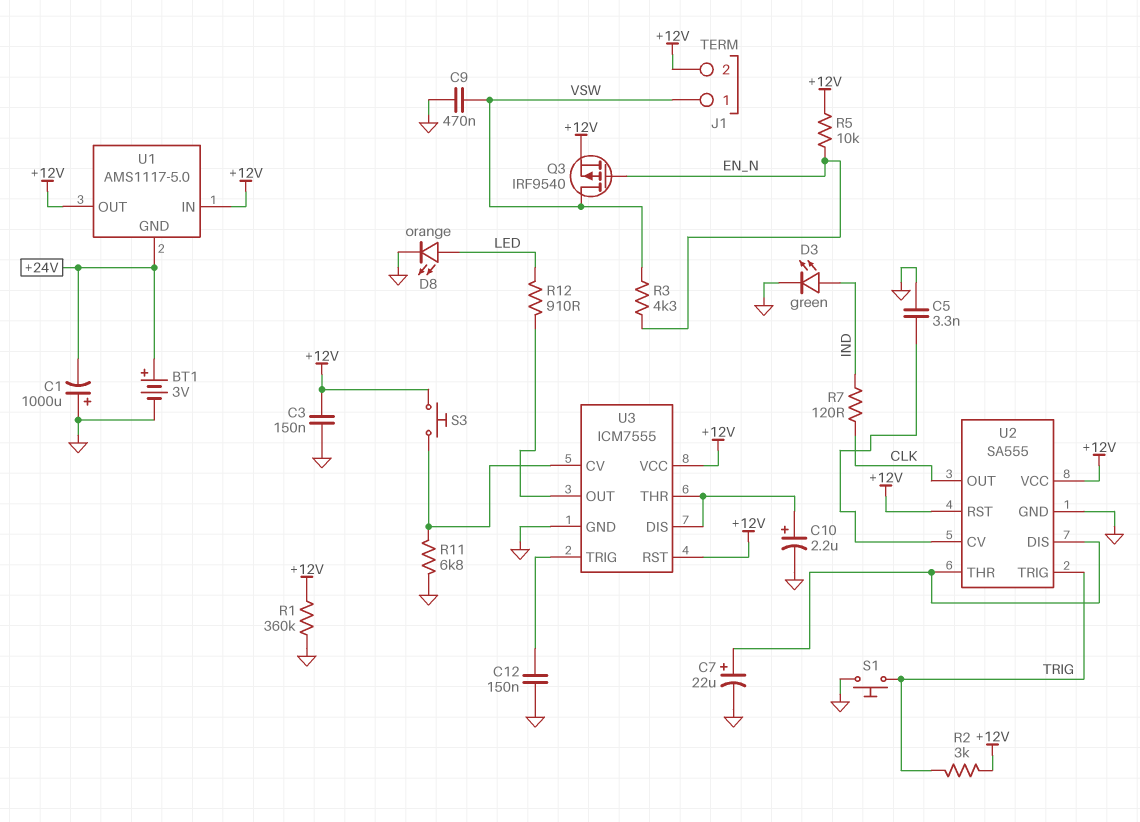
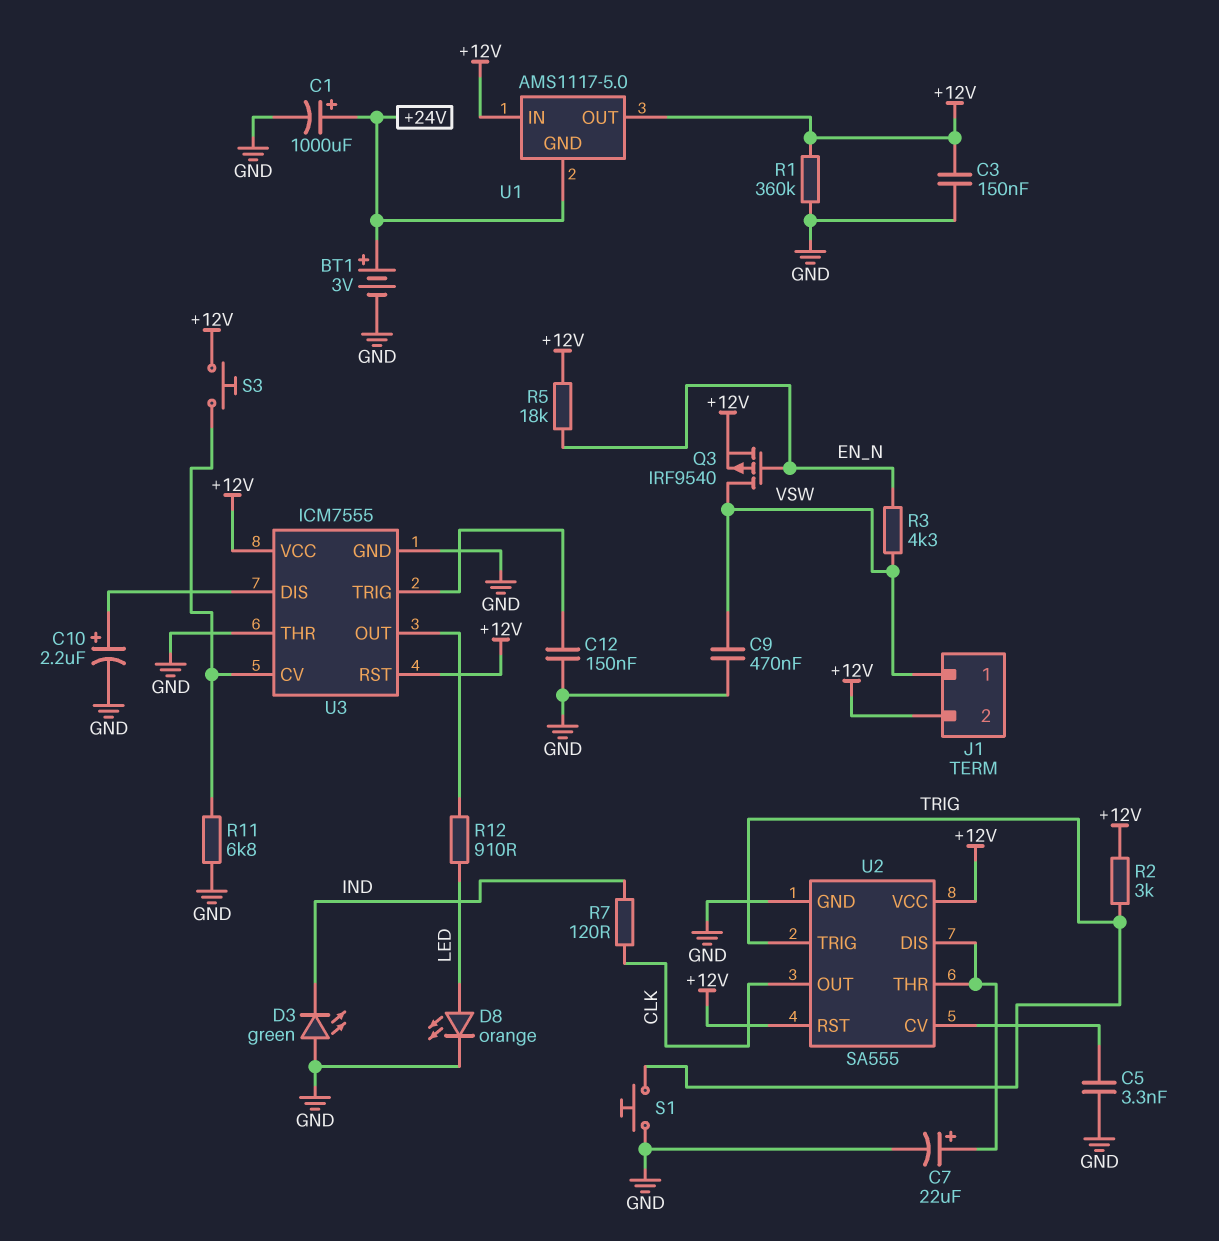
C1: 1000uF (plus GND, minus +24V) -> 1000uF (plus +24V, minus GND)
D3: LED green (A IND, K GND) -> LED green (A GND, K IND)
R5: 10k (+12V, EN_N) -> 18k (+12V, EN_N)
U3 pin THR: U3/DIS -> GND

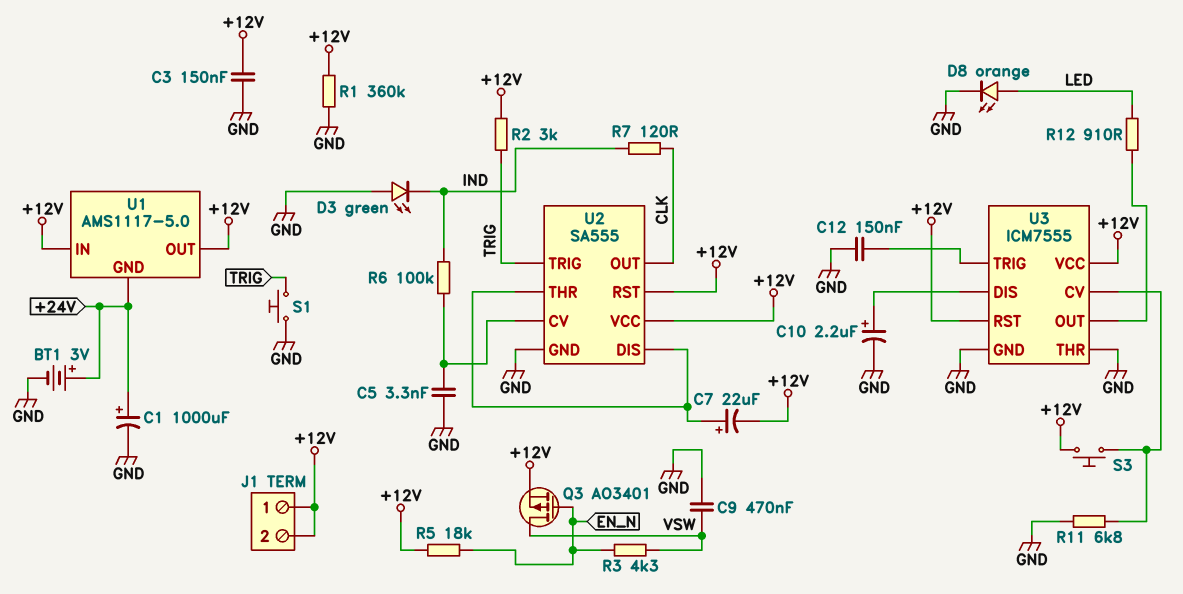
C7: 22uF (plus U2/DIS, minus GND) -> 22uF (plus U2/DIS, minus +12V)
J1 pin 1: VSW -> +12V
Q3: PMOS IRF9540 (G EN_N, D VSW, S +12V) -> PMOS AO3401 (G EN_N, D VSW, S +12V)
R6: none -> 100k (IND, U2/CV)

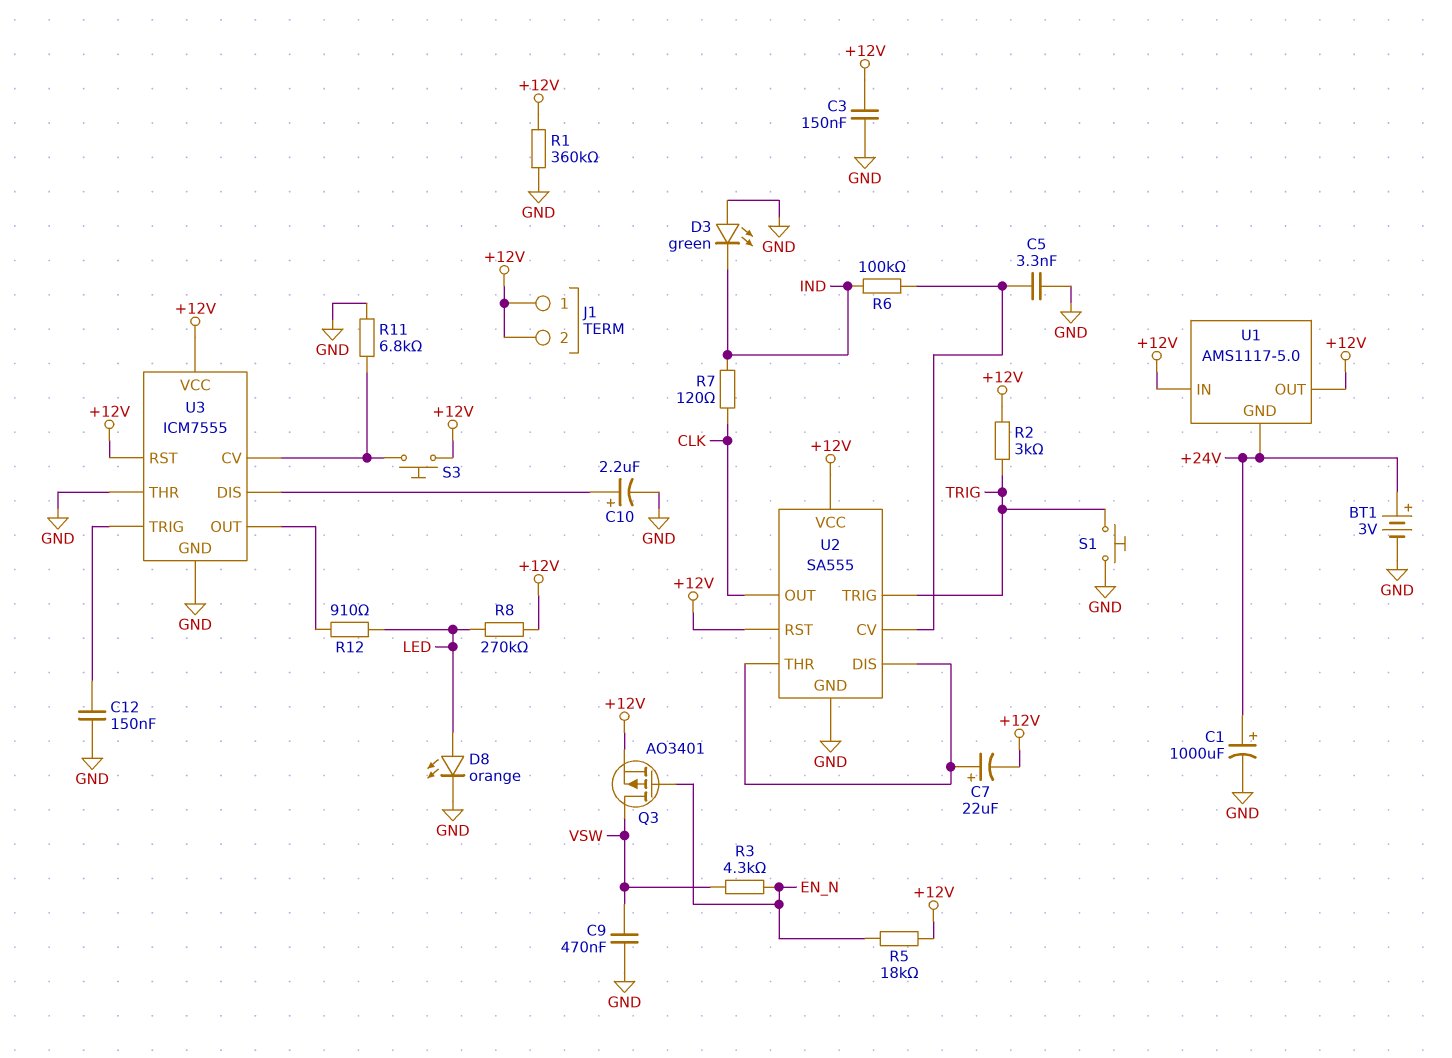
R8: none -> 270k (+12V, LED)

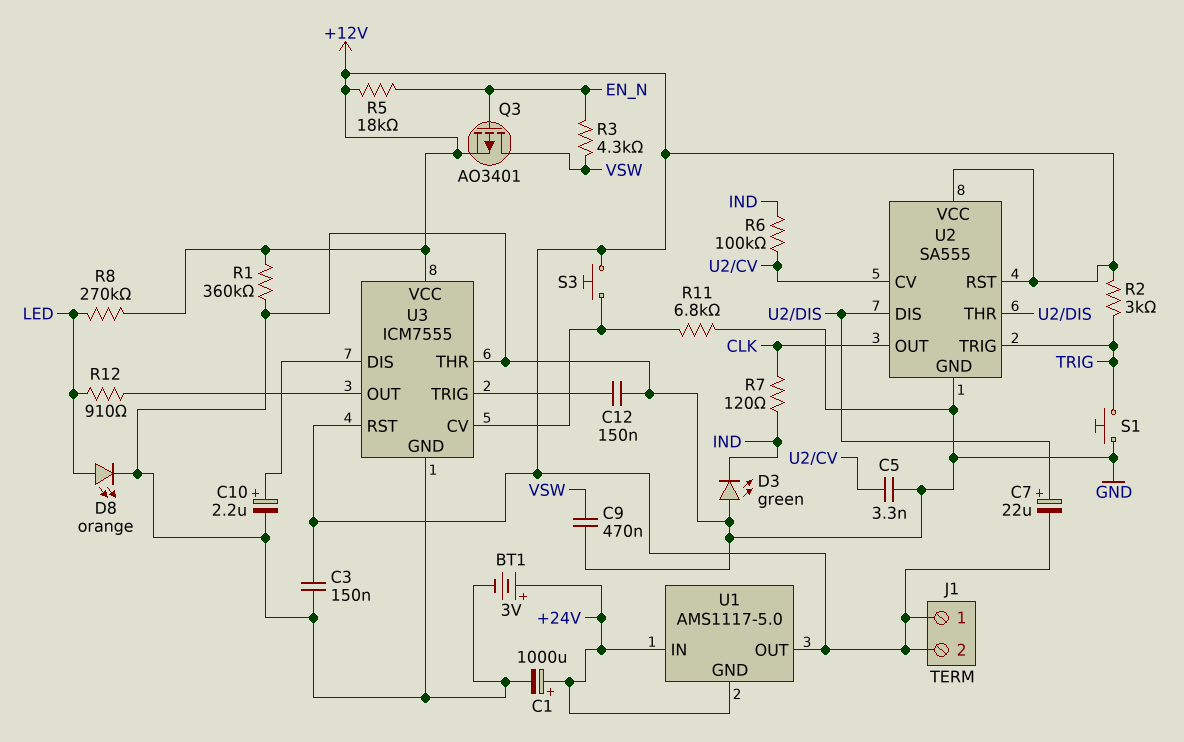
U1 pin IN: +12V -> +24V

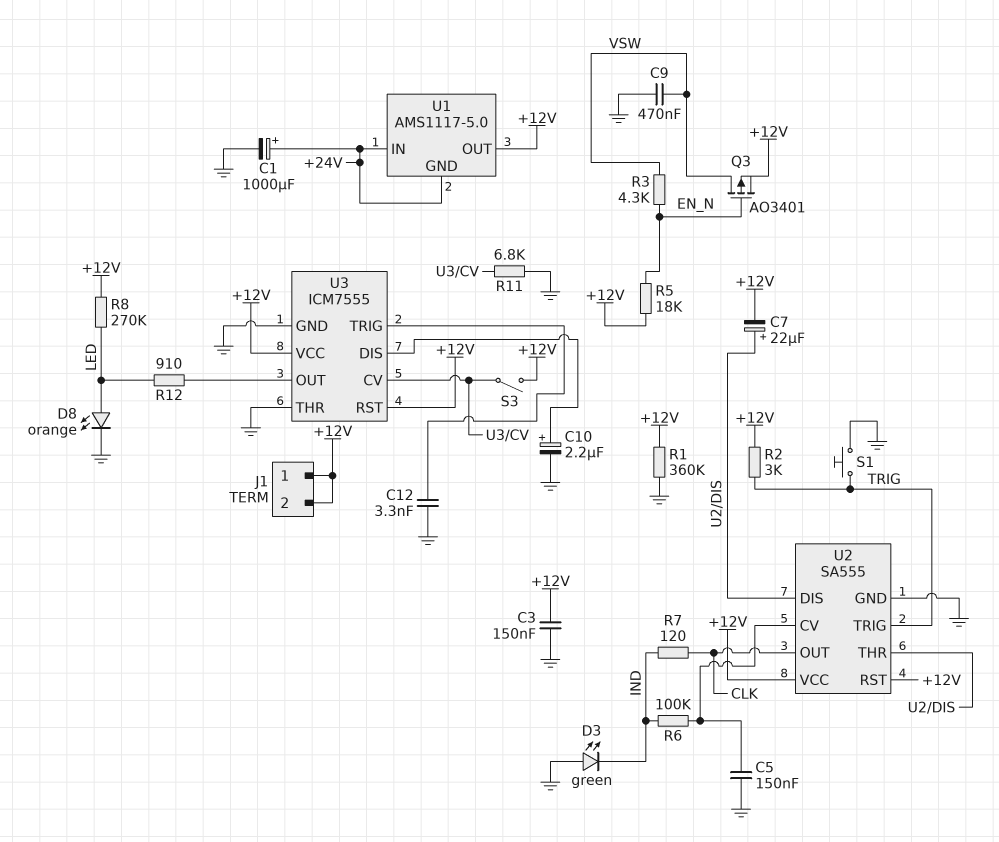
BT1: 3V (plus +24V, minus GND) -> none
C5: 3.3nF (GND, U2/CV) -> 150nF (GND, U2/CV)
C12: 150nF (GND, U3/TRIG) -> 3.3nF (GND, U3/TRIG)
S3: button (+12V, U3/CV) -> switch (+12V, U3/CV)

